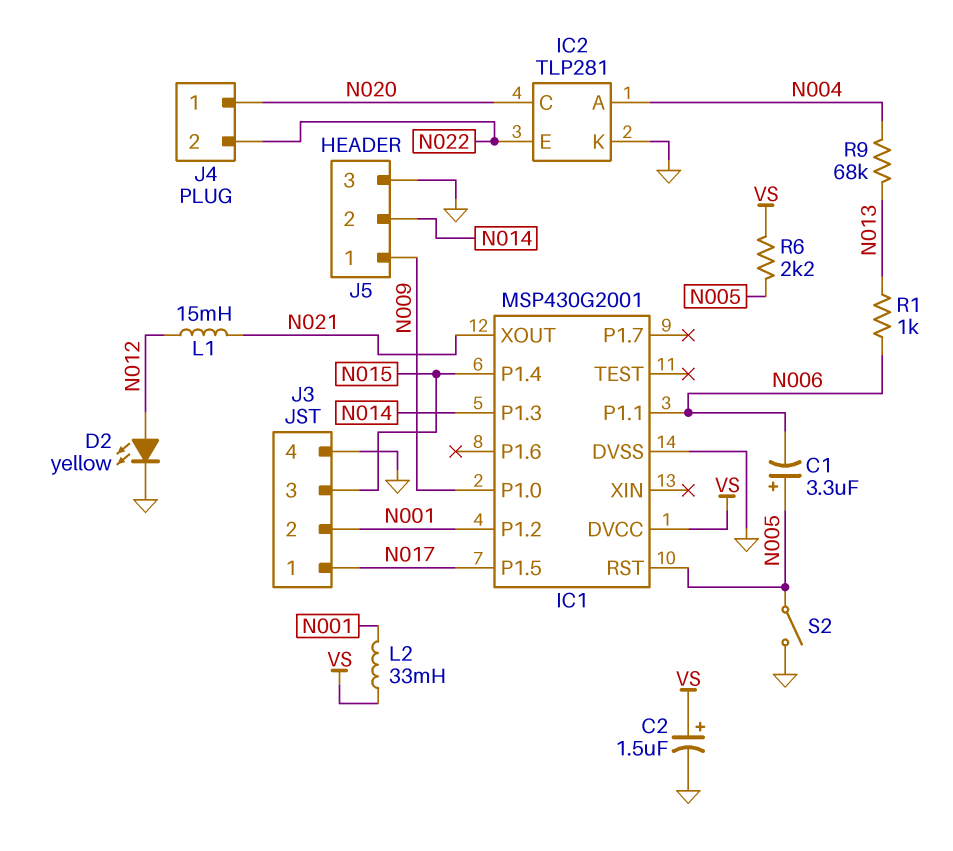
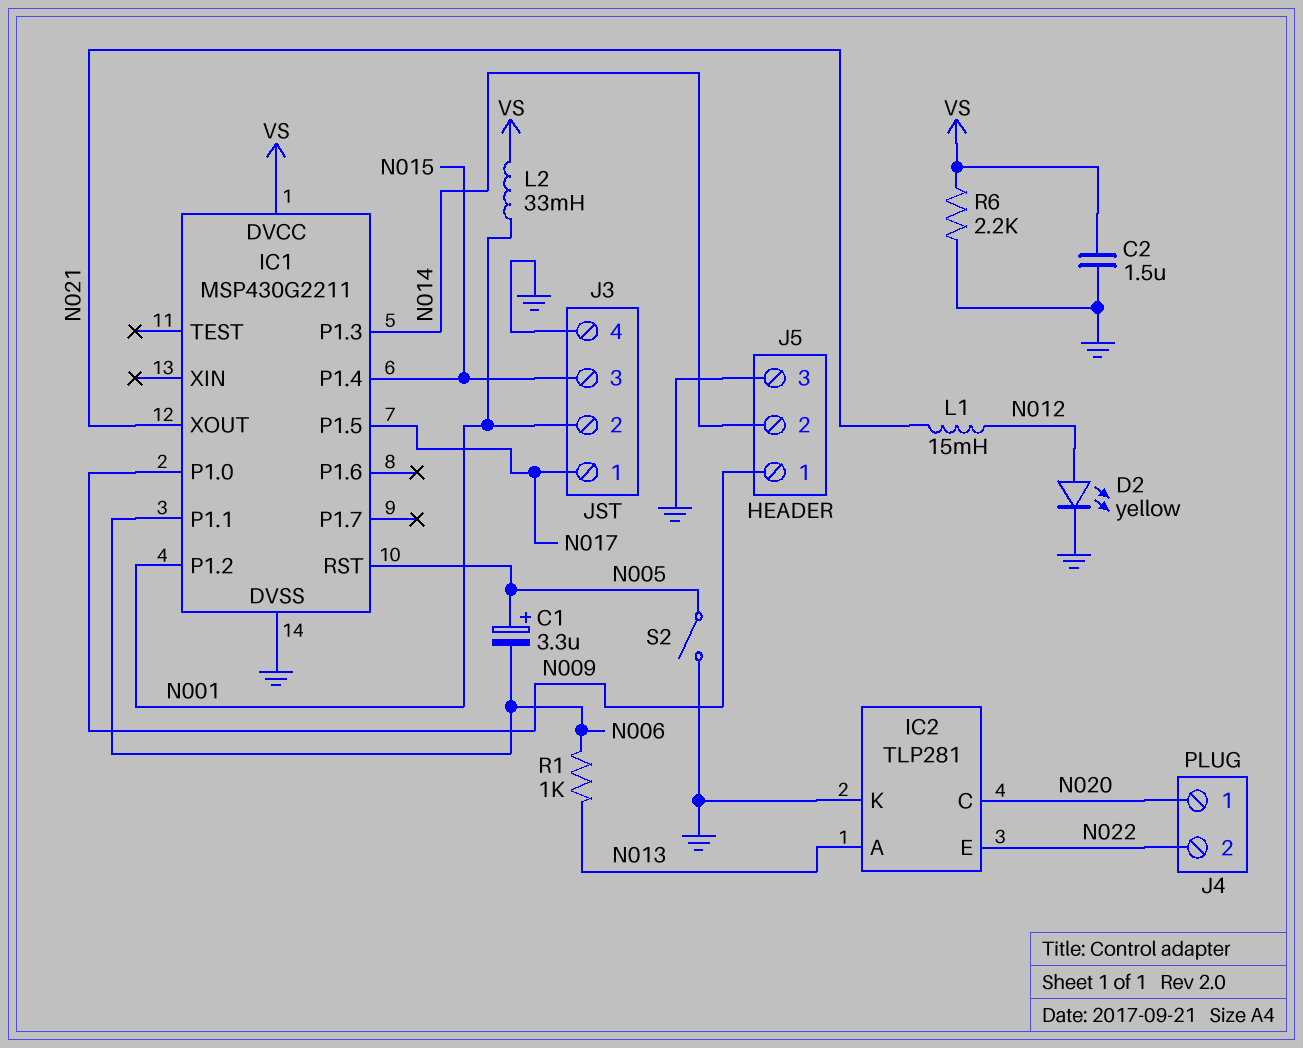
C2: 1.5uF (plus VS, minus GND) -> 1.5uF (GND, VS)
IC1: MSP430G2001 -> MSP430G2211
IC2 pin A: N004 -> N013
R6: 2.2k (N005, VS) -> 2.2k (GND, VS)
R9: 68k (N004, N013) -> none

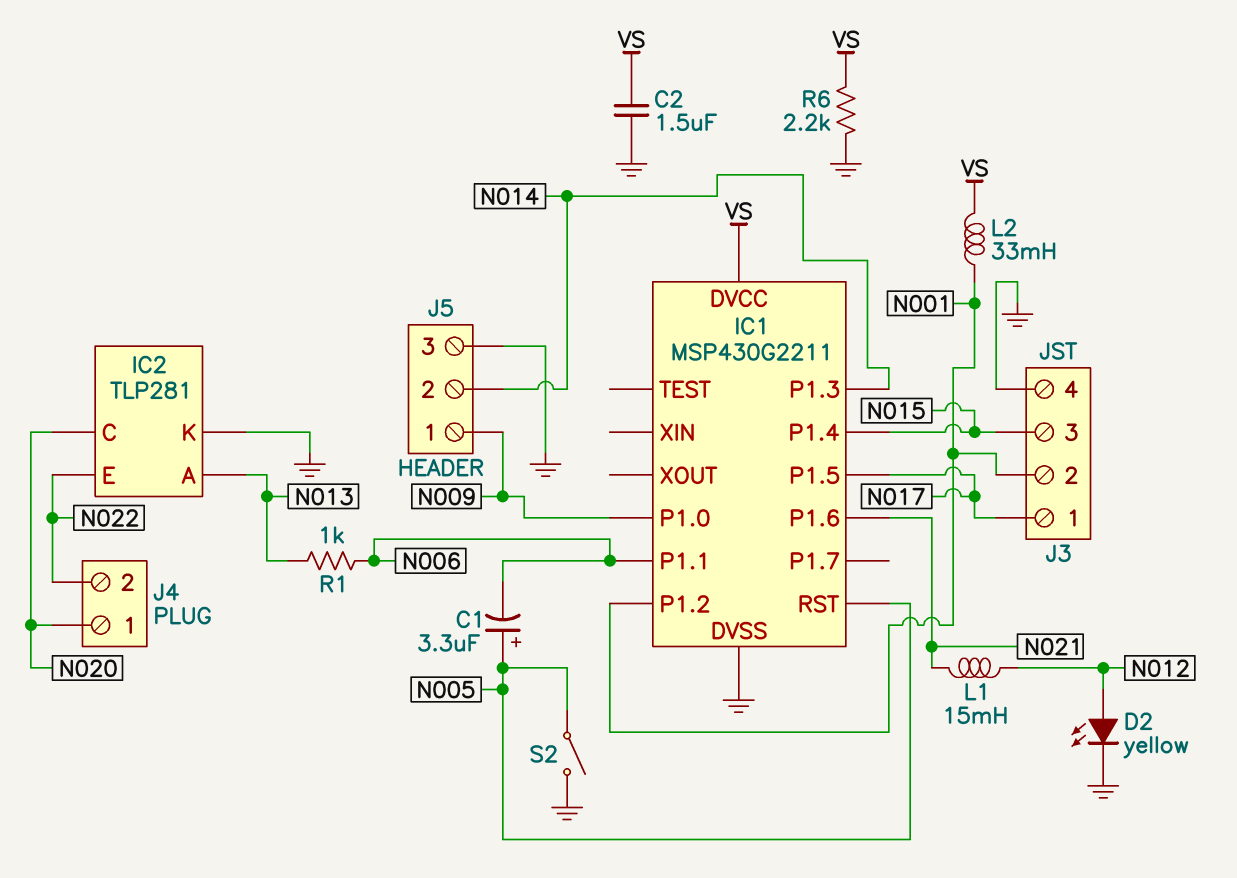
IC1 pin P1.6: none -> N021
IC1 pin XOUT: N021 -> none

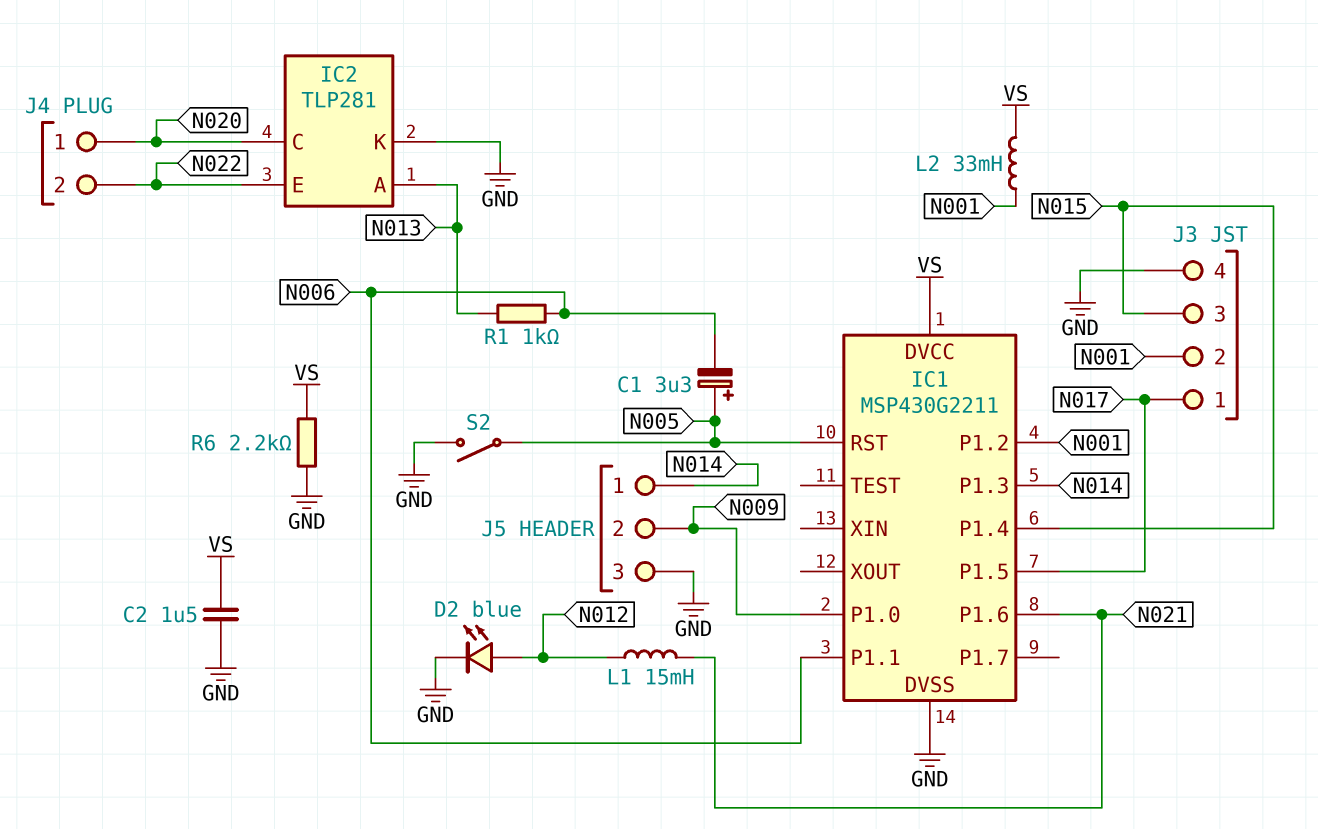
D2: LED yellow (A N012, K GND) -> LED blue (A N012, K GND)
J5 pin 1: N009 -> N014
J5 pin 2: N014 -> N009

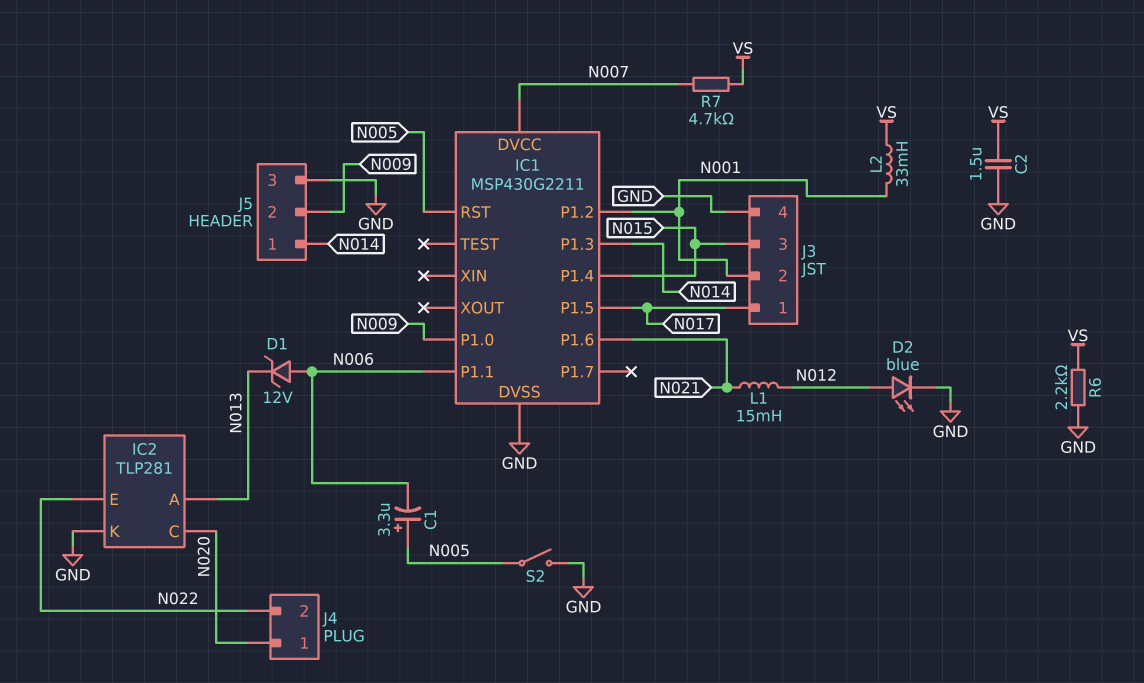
D1: none -> zener 12V (A N006, K N013)
IC1 pin DVCC: VS -> N007
R1: 1k (N006, N013) -> none
R7: none -> 4.7k (N007, VS)

